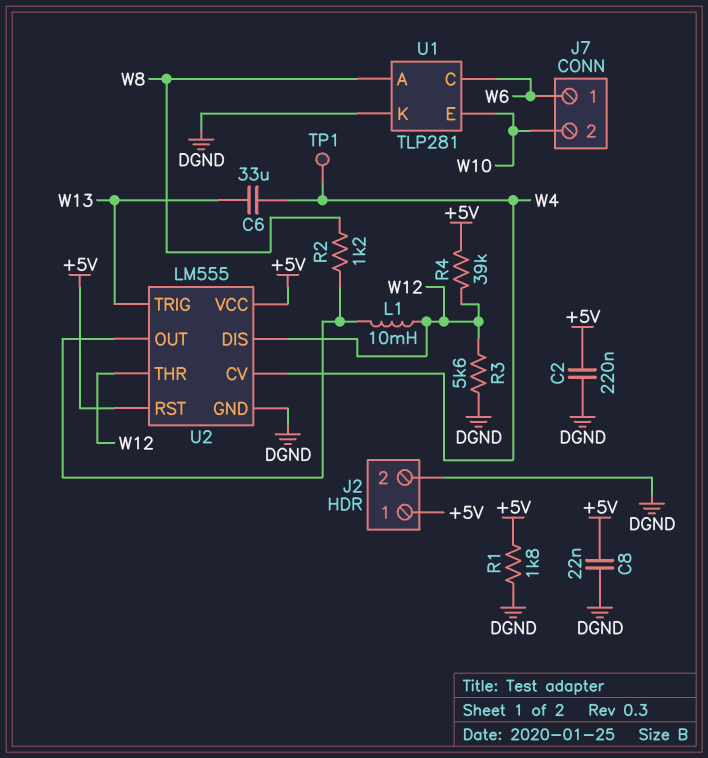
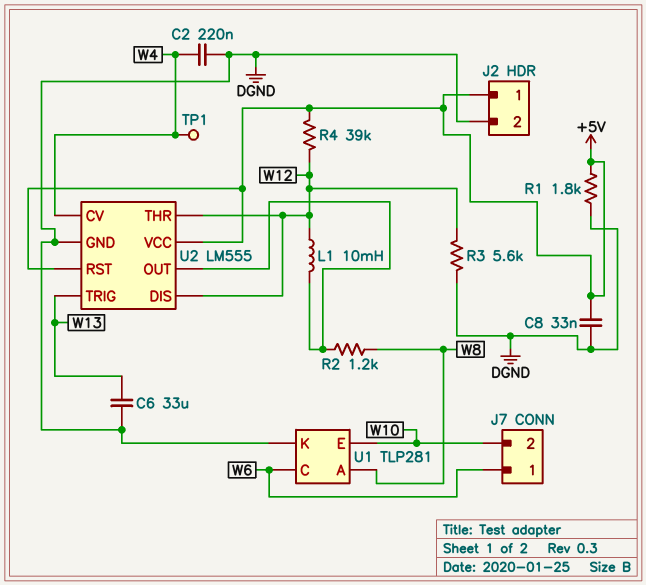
C2: 220nF (+5V, DGND) -> 220nF (DGND, W4)
C6: 33uF (W4, W13) -> 33uF (DGND, W13)
C8: 22nF (+5V, DGND) -> 33nF (+5V, DGND)

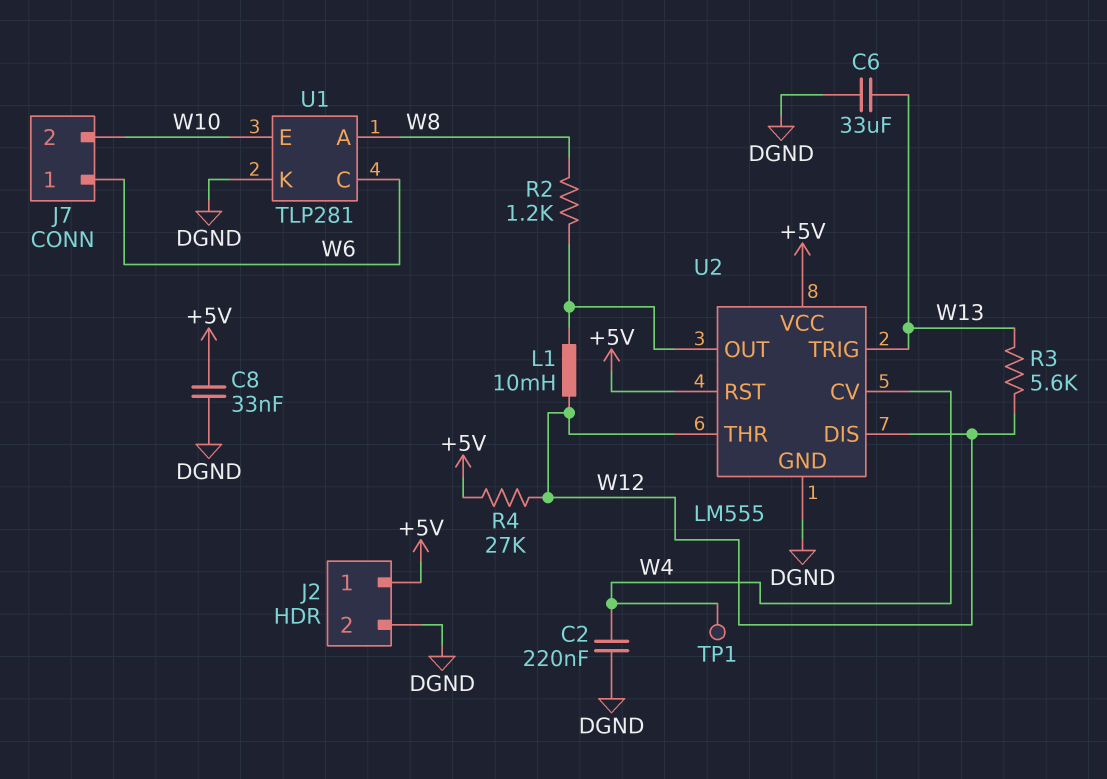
R1: 1.8k (+5V, DGND) -> none
R3: 5.6k (DGND, W12) -> 5.6k (W12, W13)
R4: 39k (+5V, W12) -> 27k (+5V, W12)

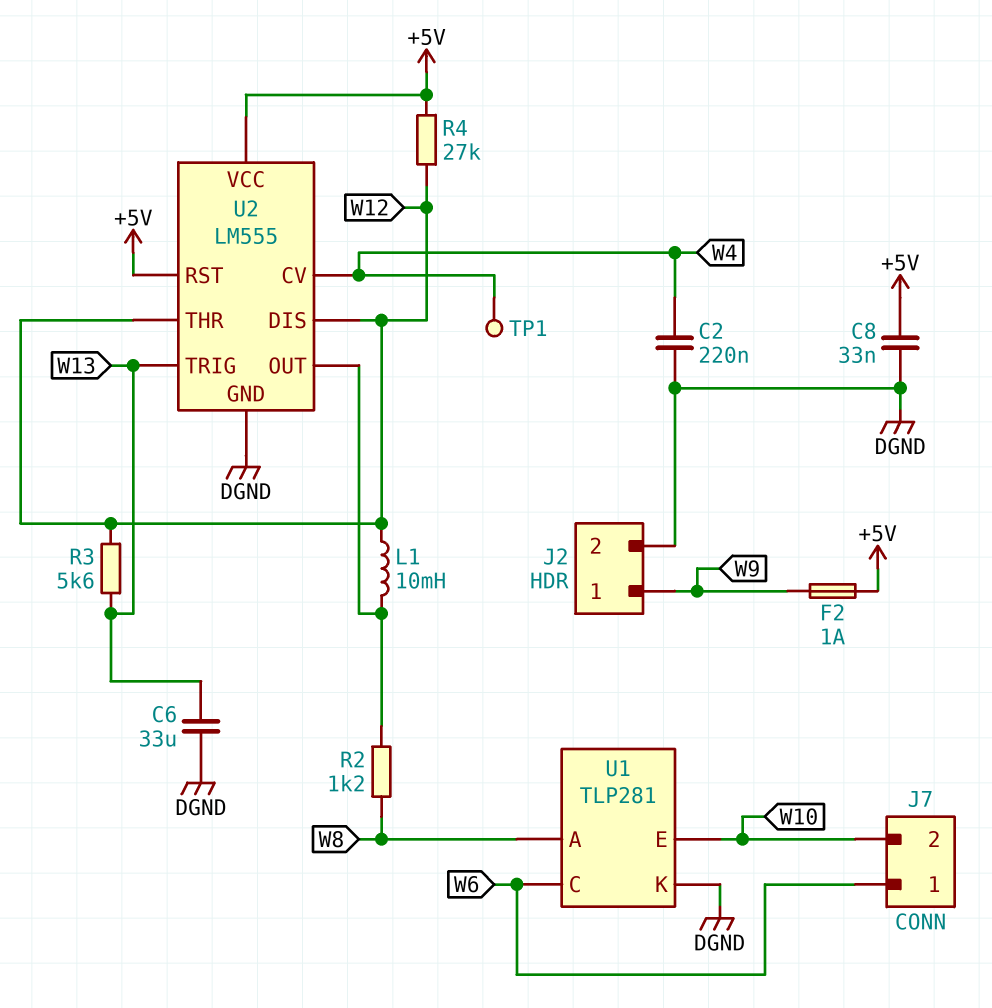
F2: none -> 1A (+5V, W9)
J2 pin 1: +5V -> W9

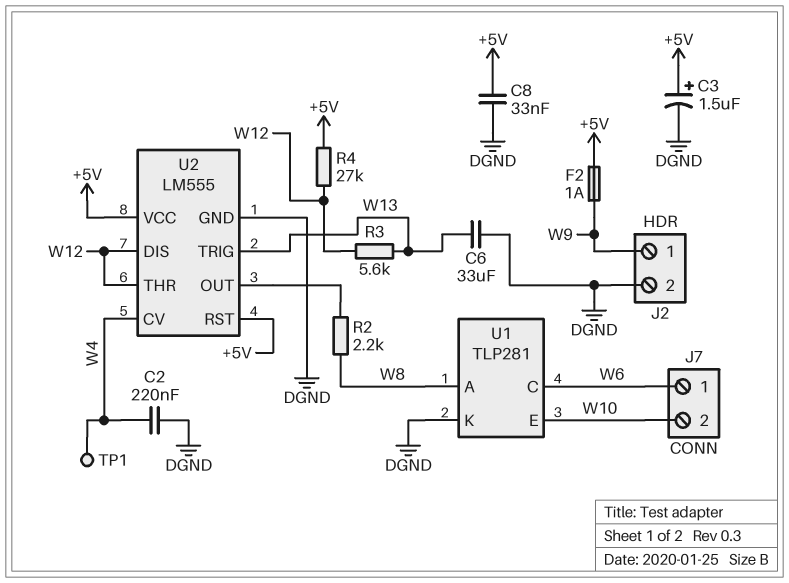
C3: none -> 1.5uF (plus +5V, minus DGND)
L1: 10mH (U2/OUT, W12) -> none
R2: 1.2k (U2/OUT, W8) -> 2.2k (U2/OUT, W8)

